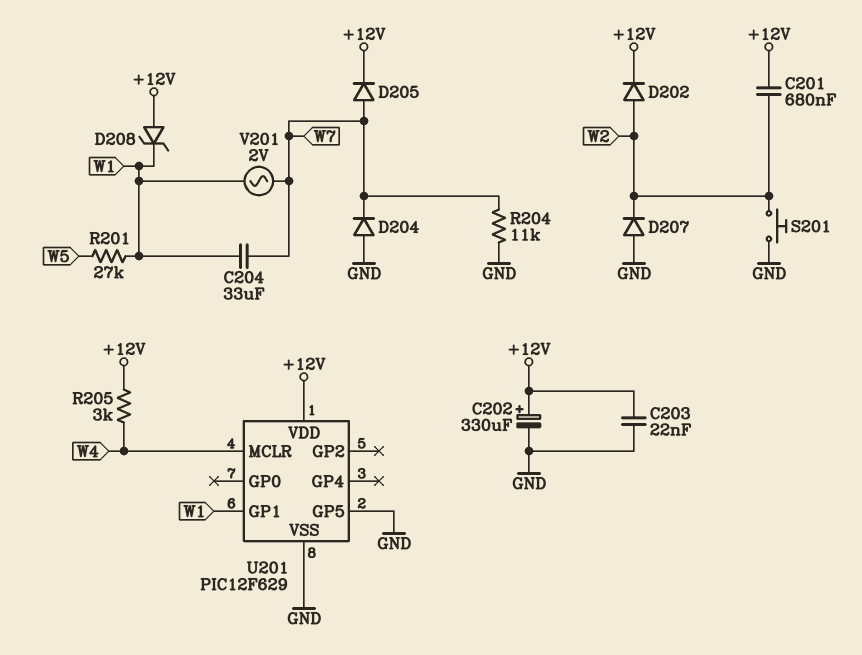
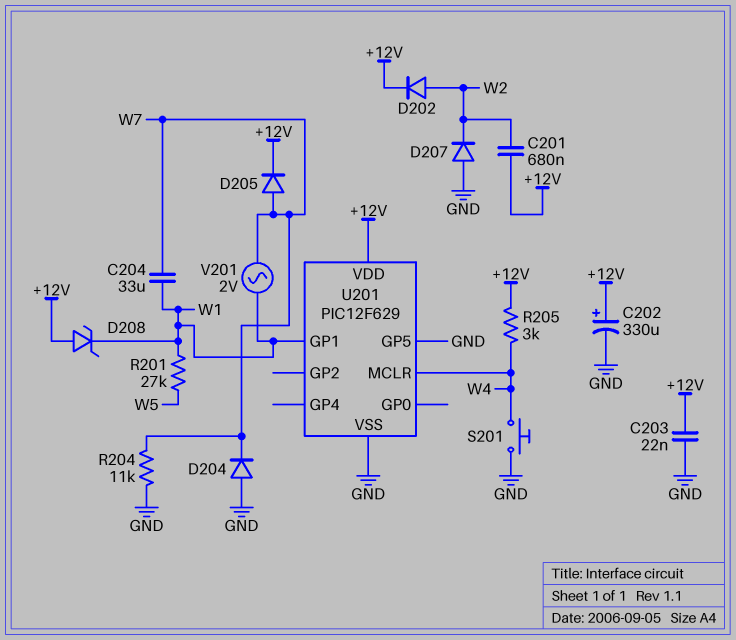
S201: button (GND, W2) -> button (GND, W4)

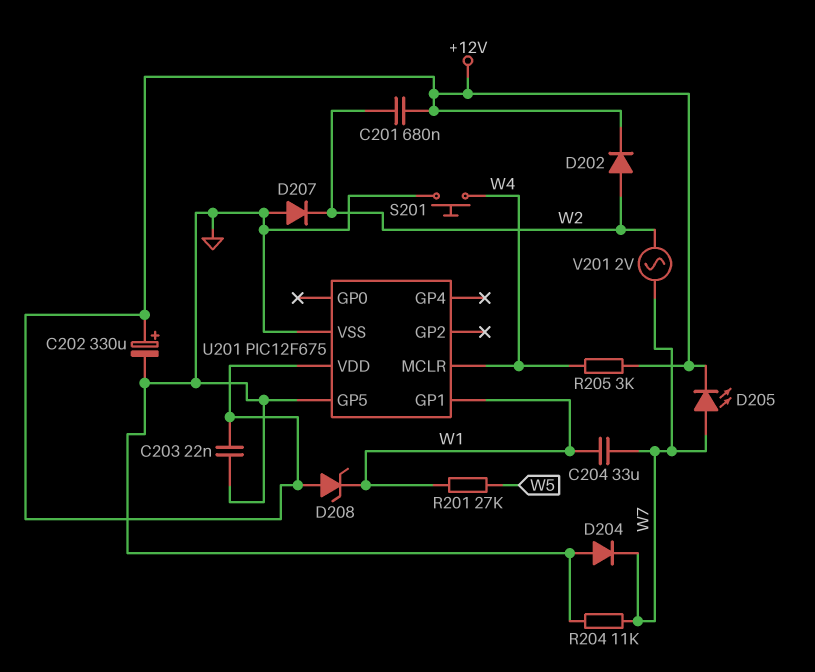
D205: diode (A W7, K +12V) -> LED (A W7, K +12V)
U201: PIC12F629 -> PIC12F675
V201: AC 2V (W1, W7) -> AC 2V (W2, W7)

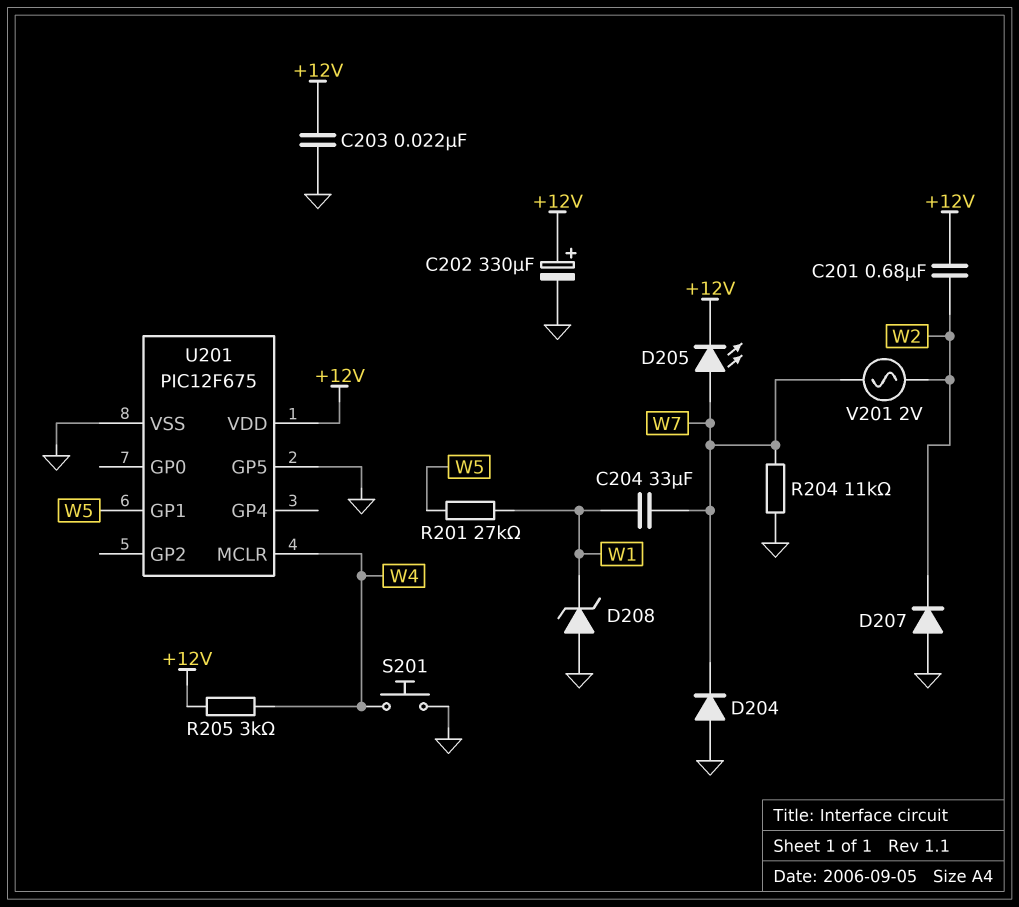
D202: diode (A W2, K +12V) -> none
D208: zener (A +12V, K W1) -> zener (A GND, K W1)
U201 pin GP1: W1 -> W5

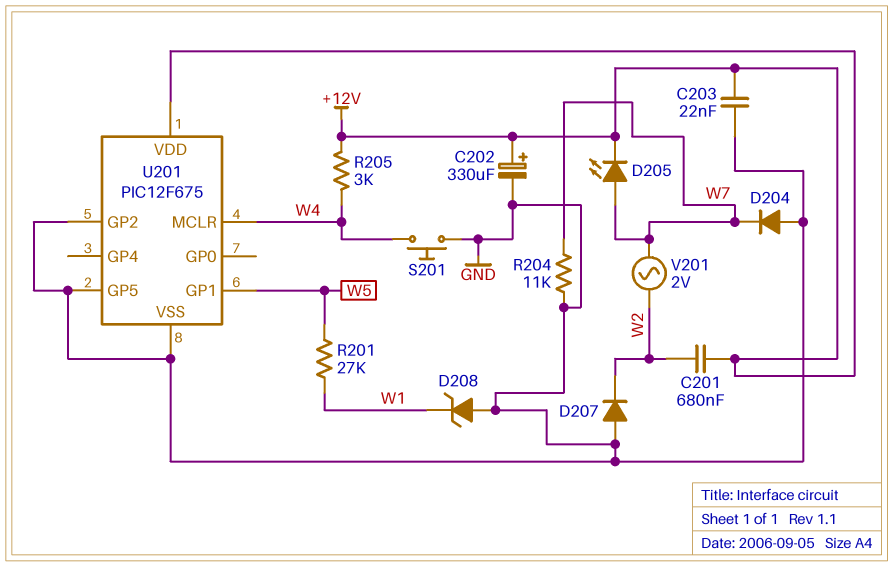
C204: 33uF (W1, W7) -> none
U201 pin GP2: none -> GND

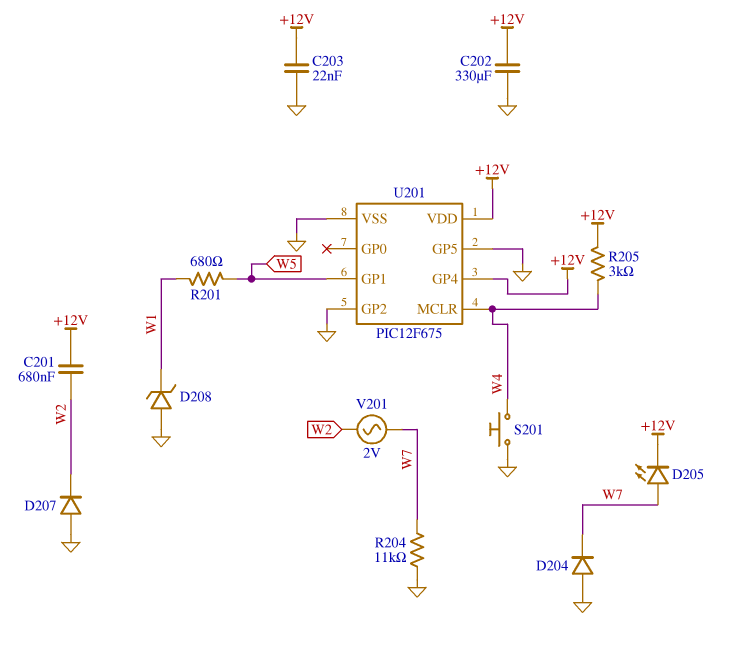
C202: 330uF (plus +12V, minus GND) -> 330uF (+12V, GND)
R201: 27k (W1, W5) -> 680 (W1, W5)
U201 pin GP4: none -> +12V

